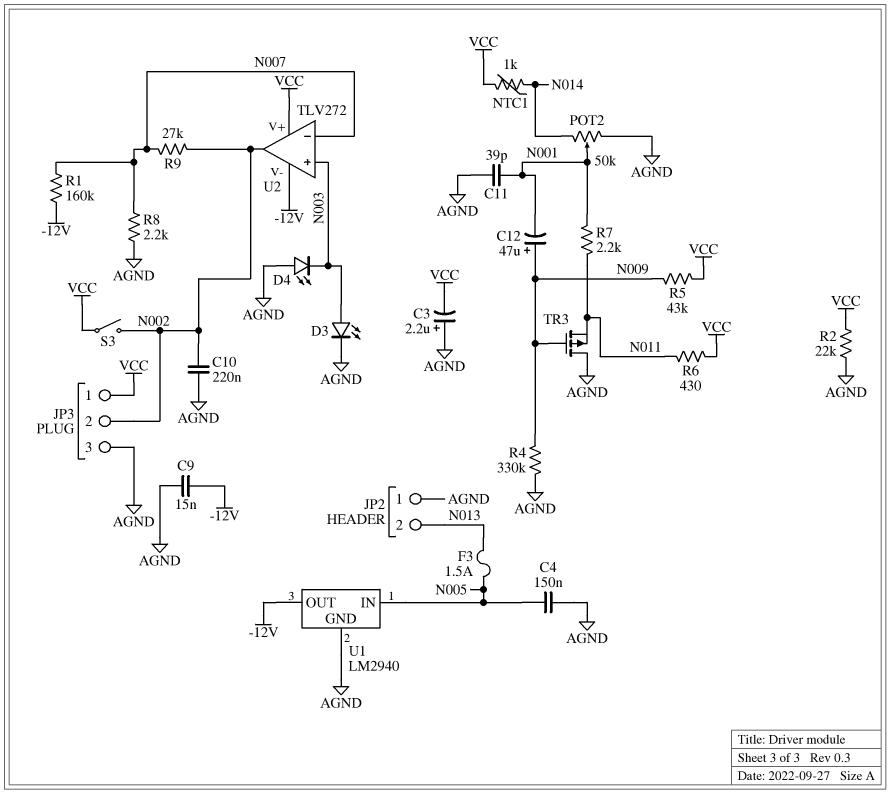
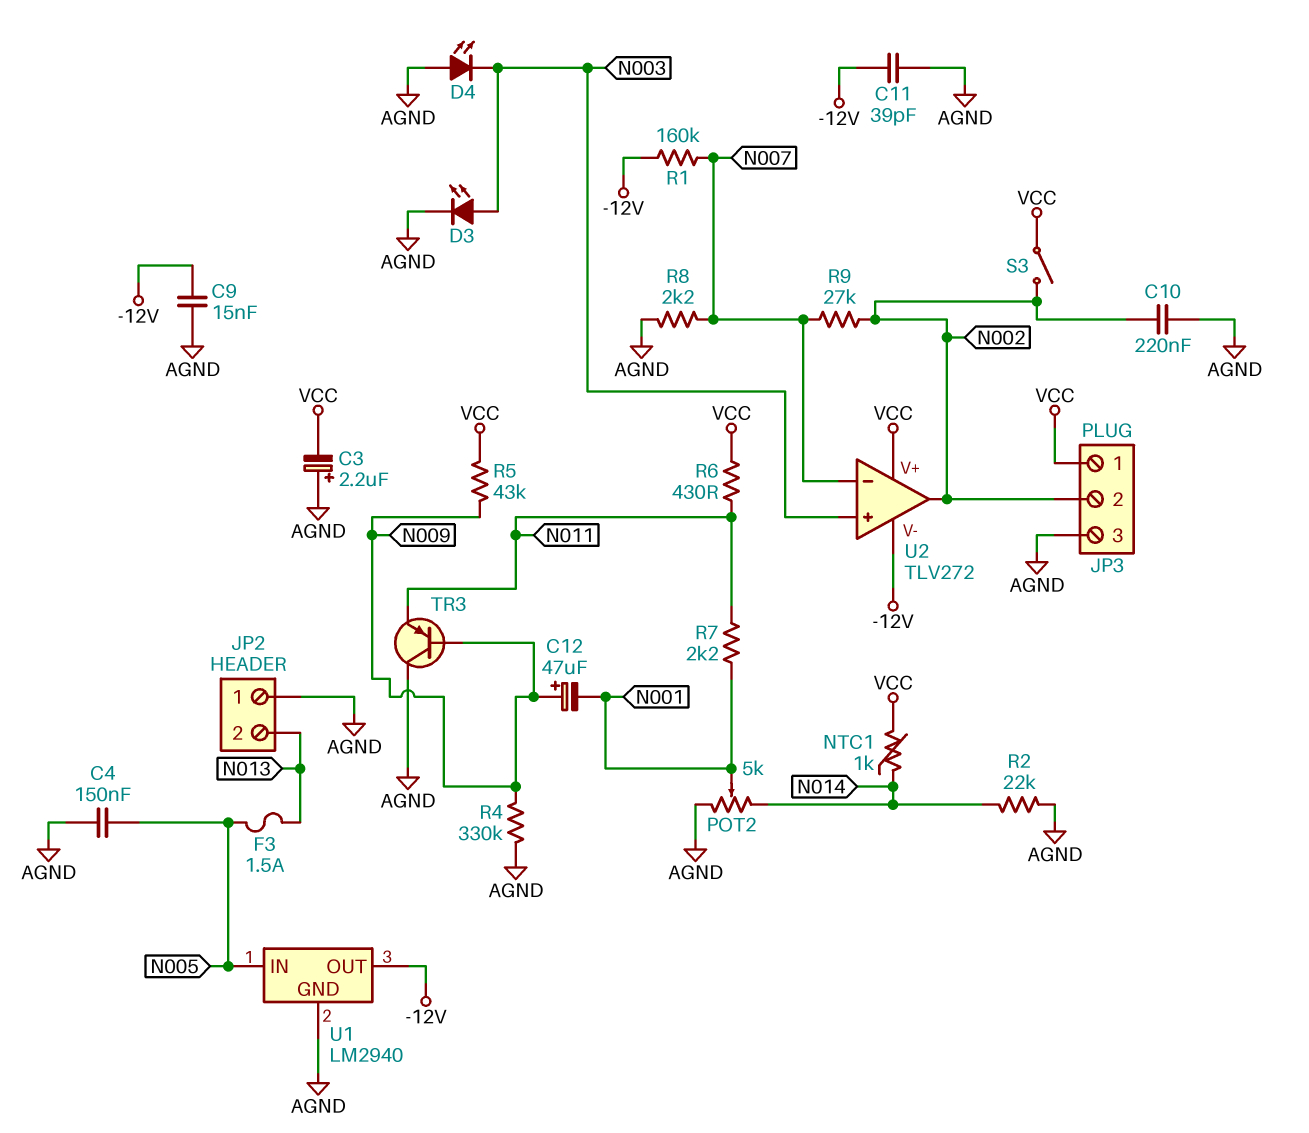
C11: 39pF (AGND, N001) -> 39pF (-12V, AGND)
POT2: 50k (AGND, N014, wiper N001) -> 5k (AGND, N014, wiper N001)
R2: 22k (AGND, VCC) -> 22k (AGND, N014)
TR3: PMOS (G N009, D AGND, S N011) -> PNP (B N009, C AGND, E N011)

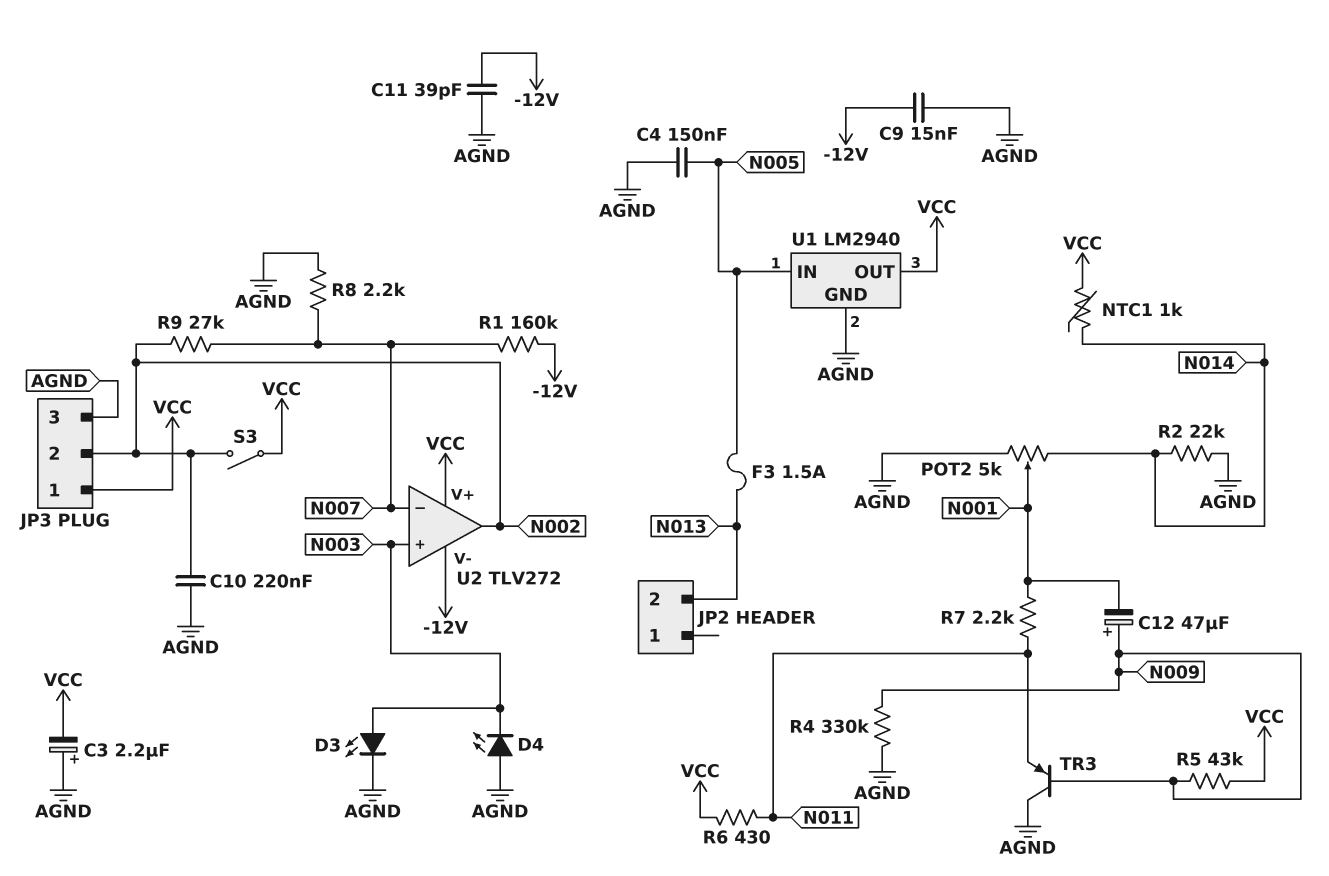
JP2 pin 1: AGND -> none
U1 pin OUT: -12V -> VCC

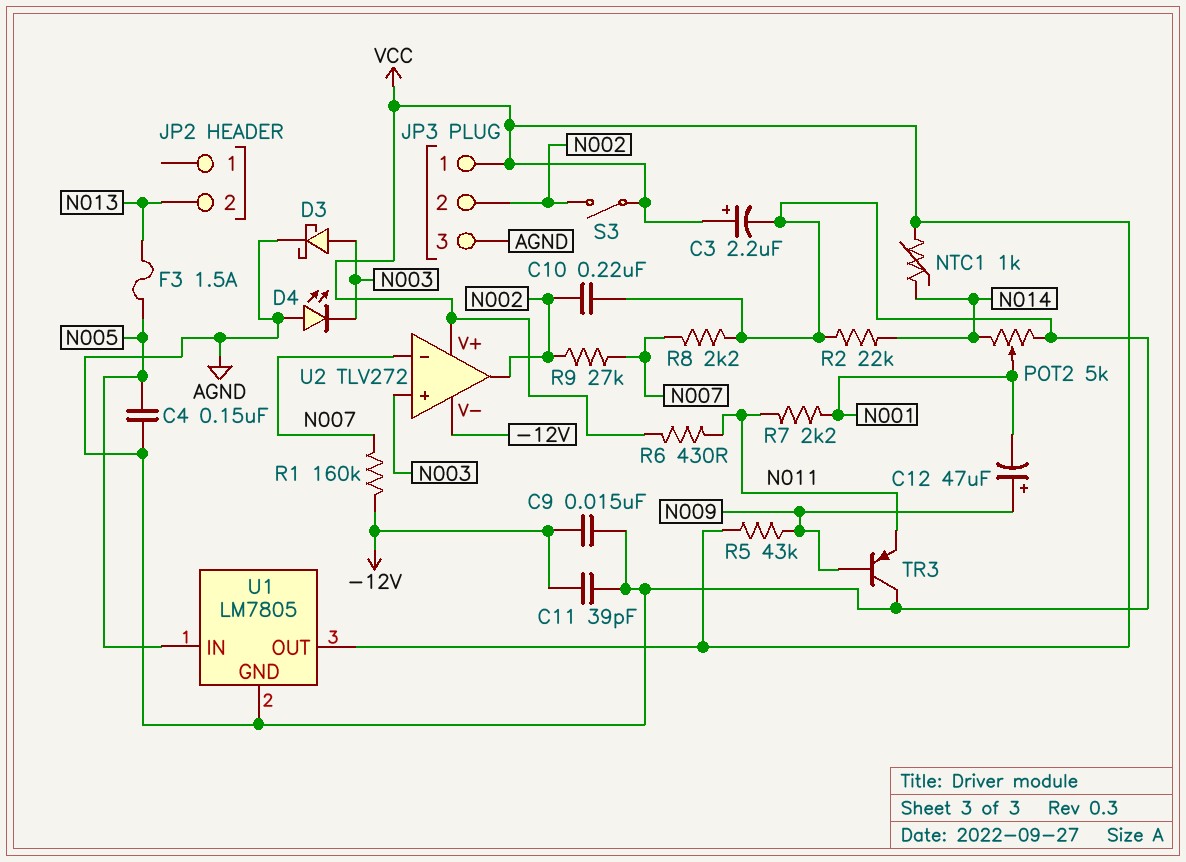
C3: 2.2uF (plus AGND, minus VCC) -> 2.2uF (plus VCC, minus AGND)
D3: LED (A N003, K AGND) -> schottky (A N003, K AGND)
R4: 330k (AGND, N009) -> none
U1: LM2940 -> LM7805

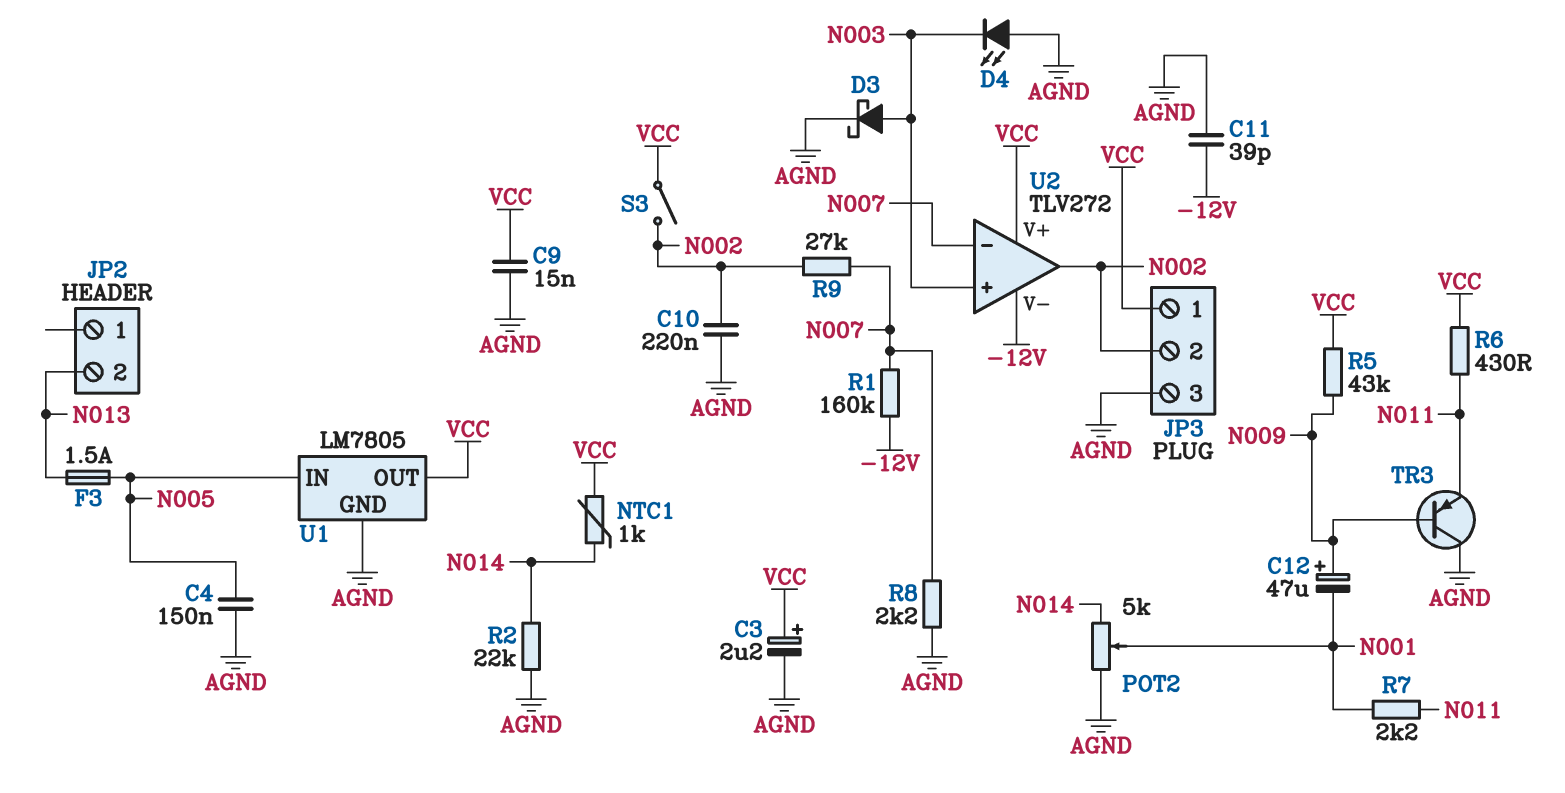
C9: 15nF (-12V, AGND) -> 15nF (AGND, VCC)

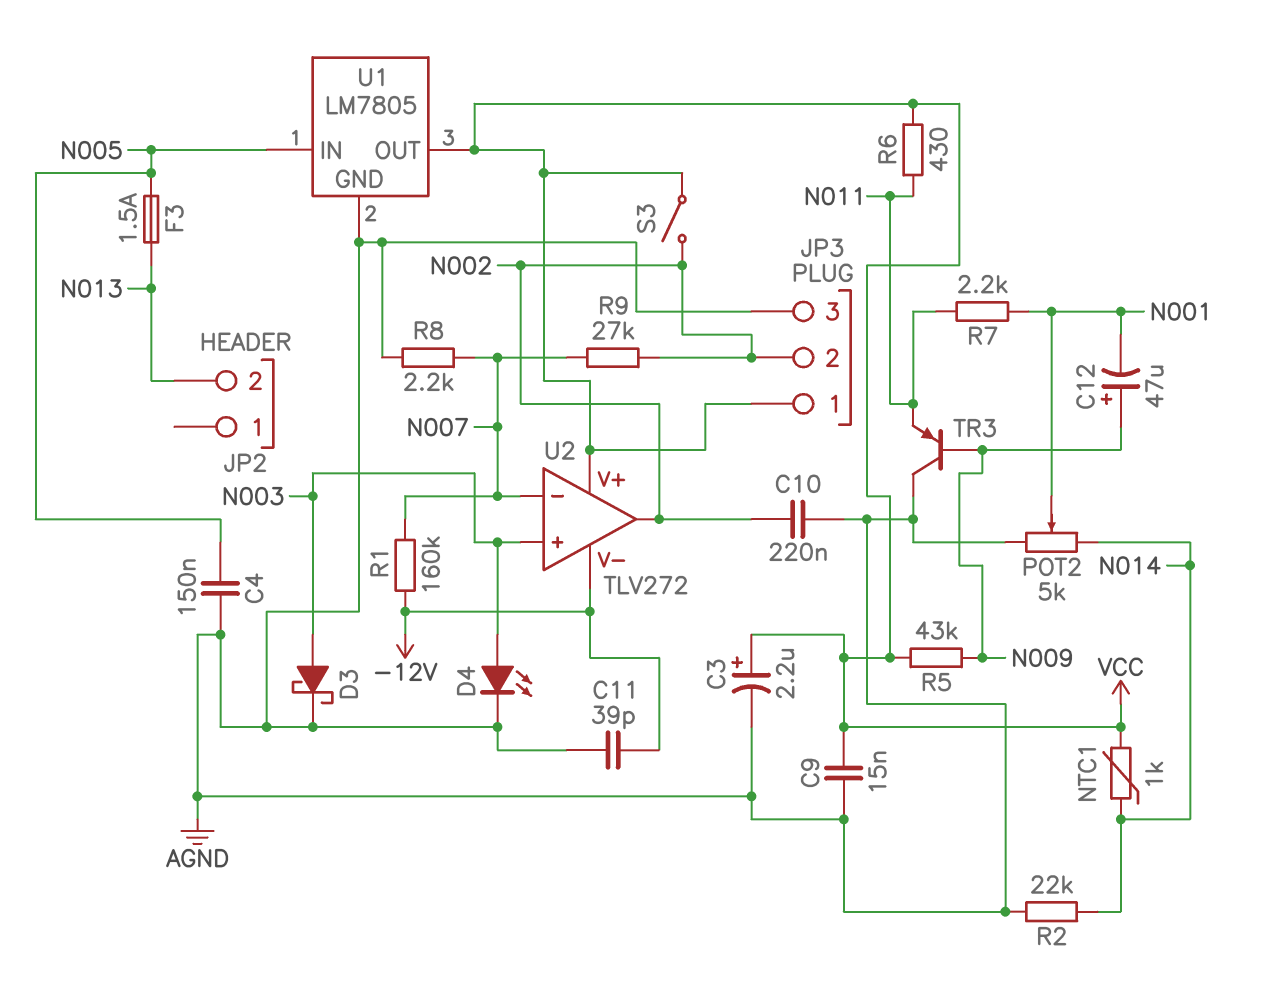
D4: LED (A AGND, K N003) -> LED (A N003, K AGND)

